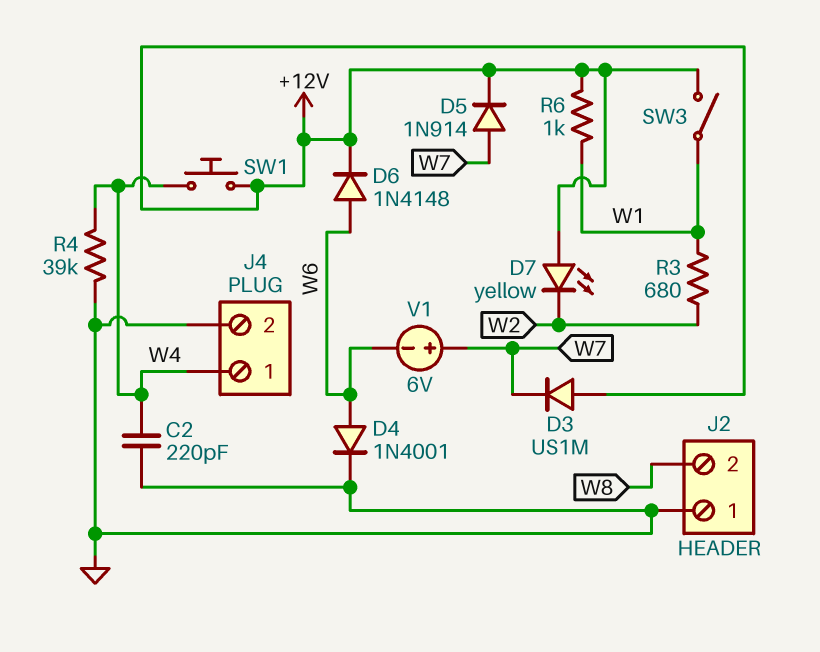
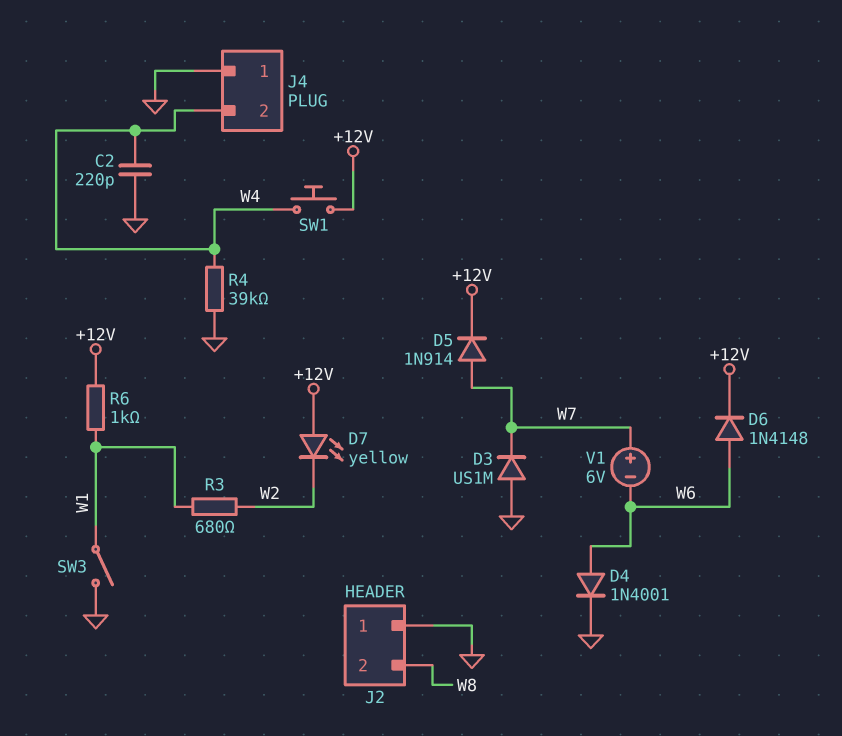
D3: diode US1M (A +12V, K W7) -> diode US1M (A GND, K W7)
J4 pin 1: W4 -> GND
J4 pin 2: GND -> W4
SW3: switch (+12V, W1) -> switch (GND, W1)

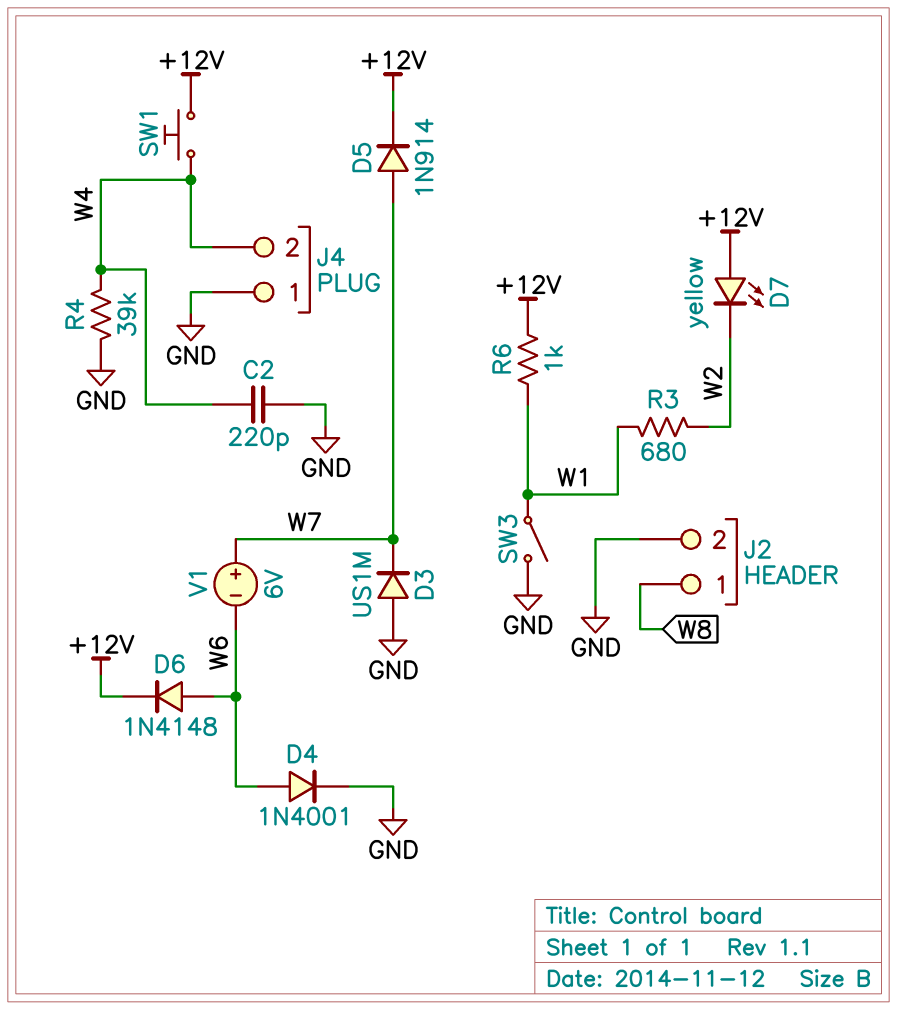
J2 pin 1: GND -> W8
J2 pin 2: W8 -> GND

